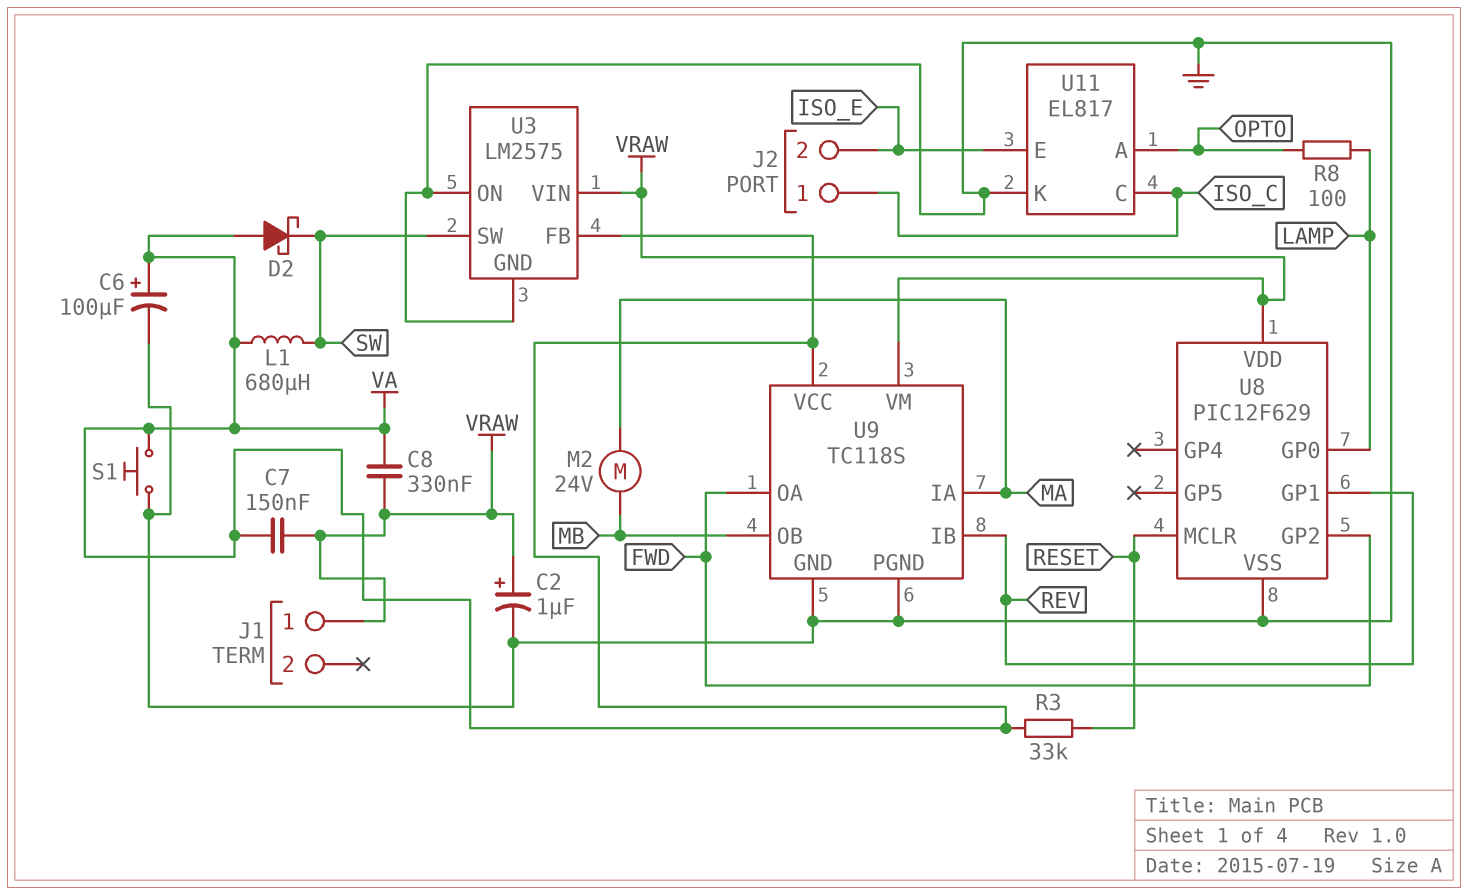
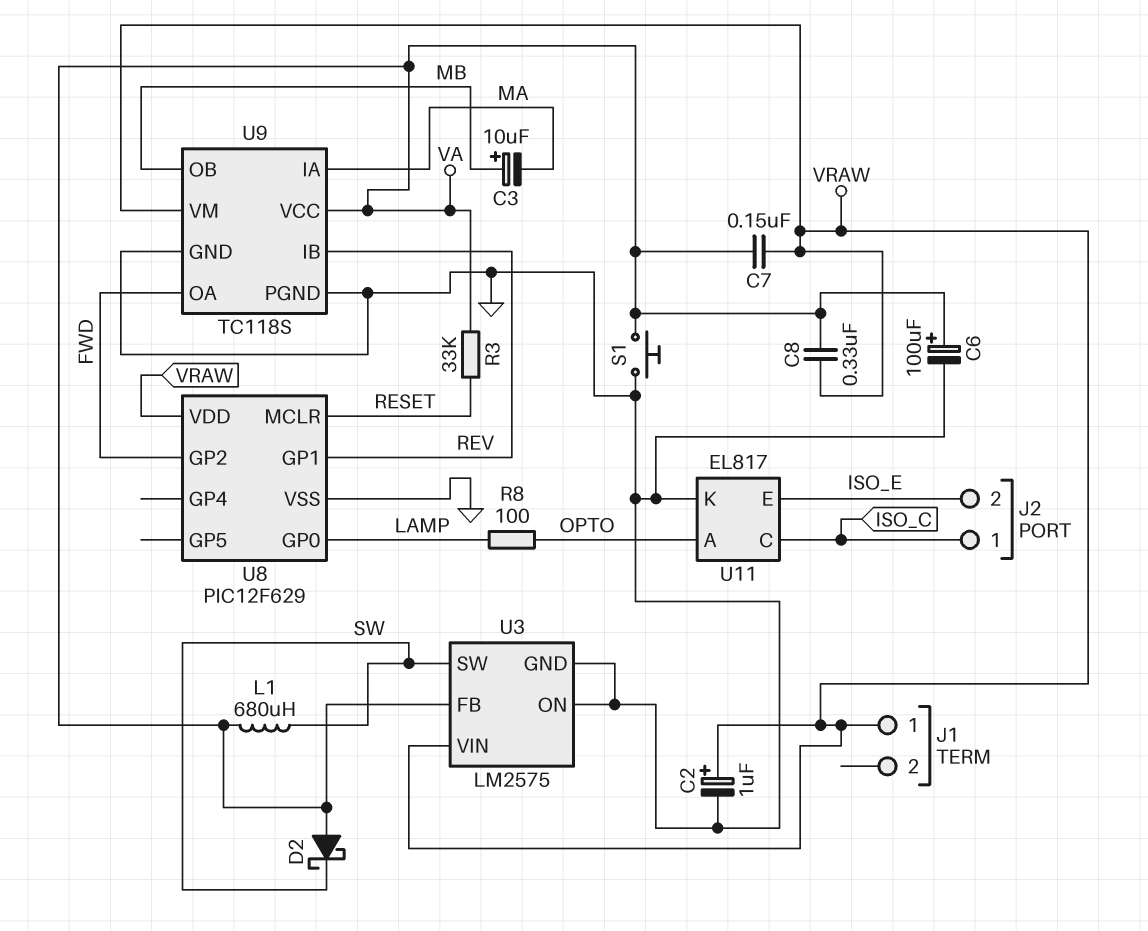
C3: none -> 10uF (plus MB, minus MA)
M2: motor 24V (MA, MB) -> none

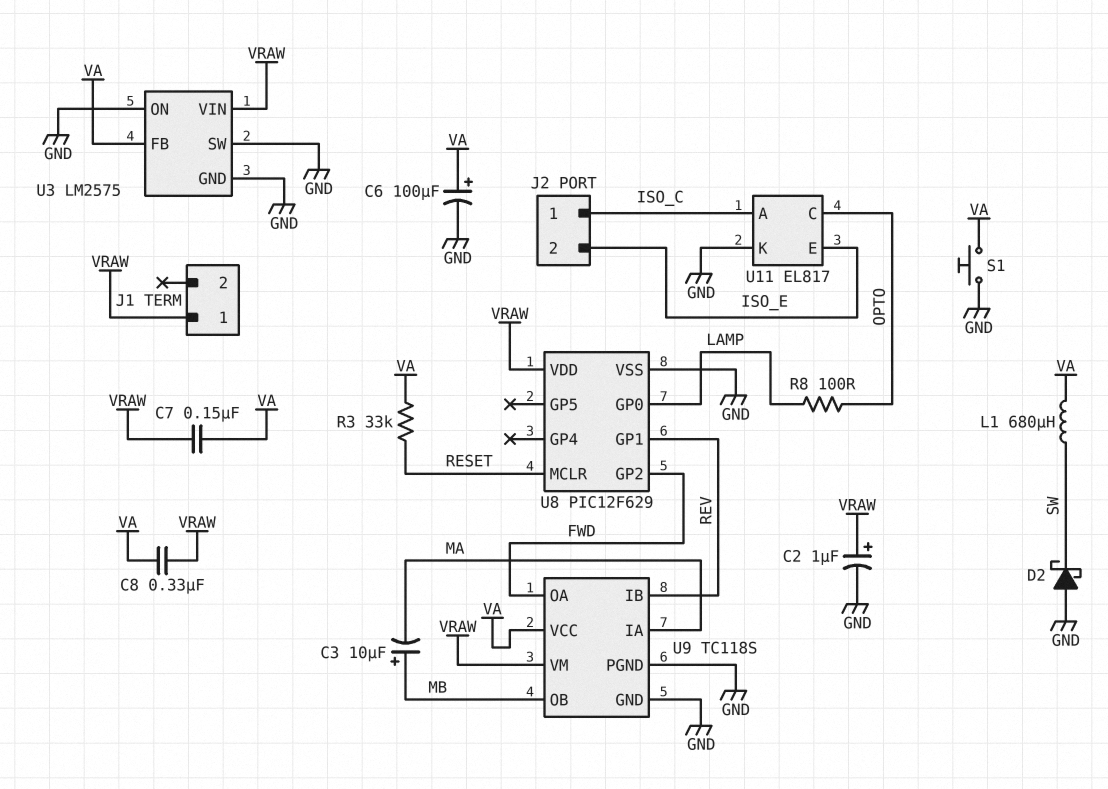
D2: schottky (A VA, K SW) -> schottky (A GND, K SW)
U3 pin SW: SW -> GND
U11 pin A: OPTO -> ISO_C
U11 pin C: ISO_C -> OPTO

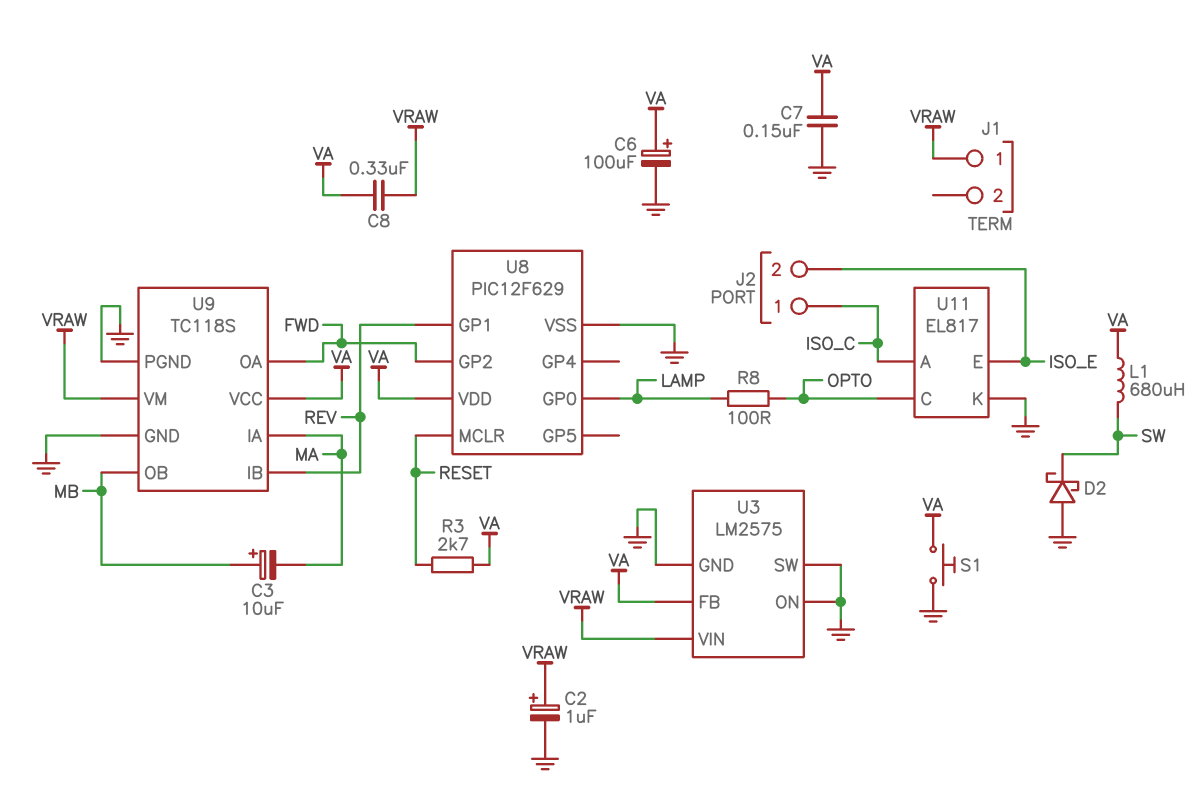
C7: 150nF (VA, VRAW) -> 150nF (GND, VA)
R3: 33k (RESET, VA) -> 2.7k (RESET, VA)
U8 pin VDD: VRAW -> VA

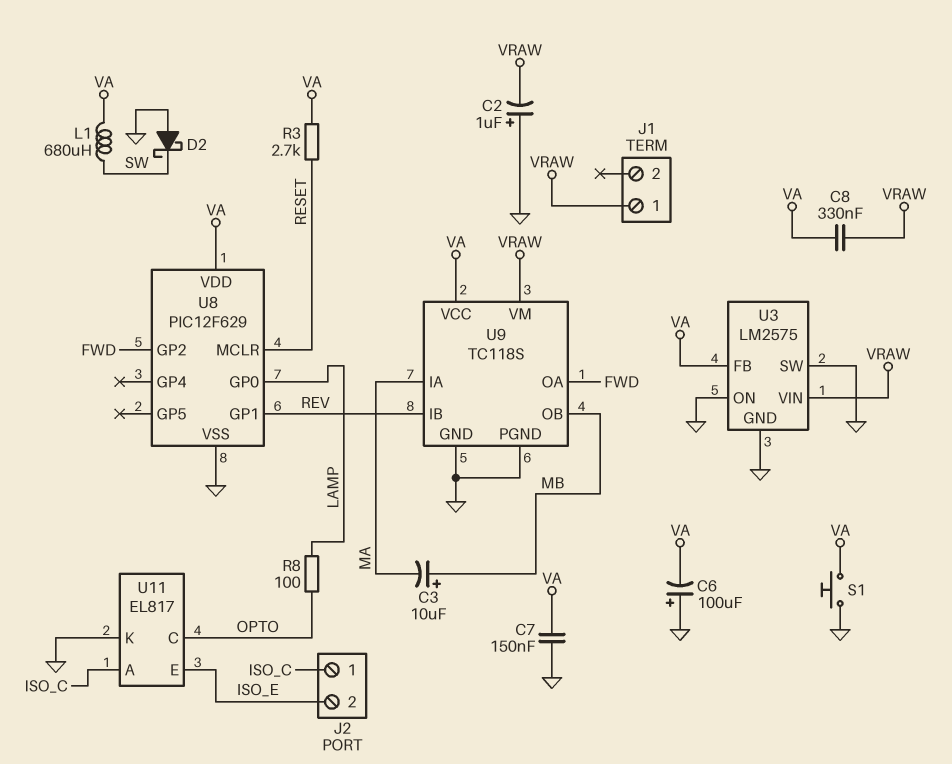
C2: 1uF (plus VRAW, minus GND) -> 1uF (plus GND, minus VRAW)
C6: 100uF (plus VA, minus GND) -> 100uF (plus GND, minus VA)

